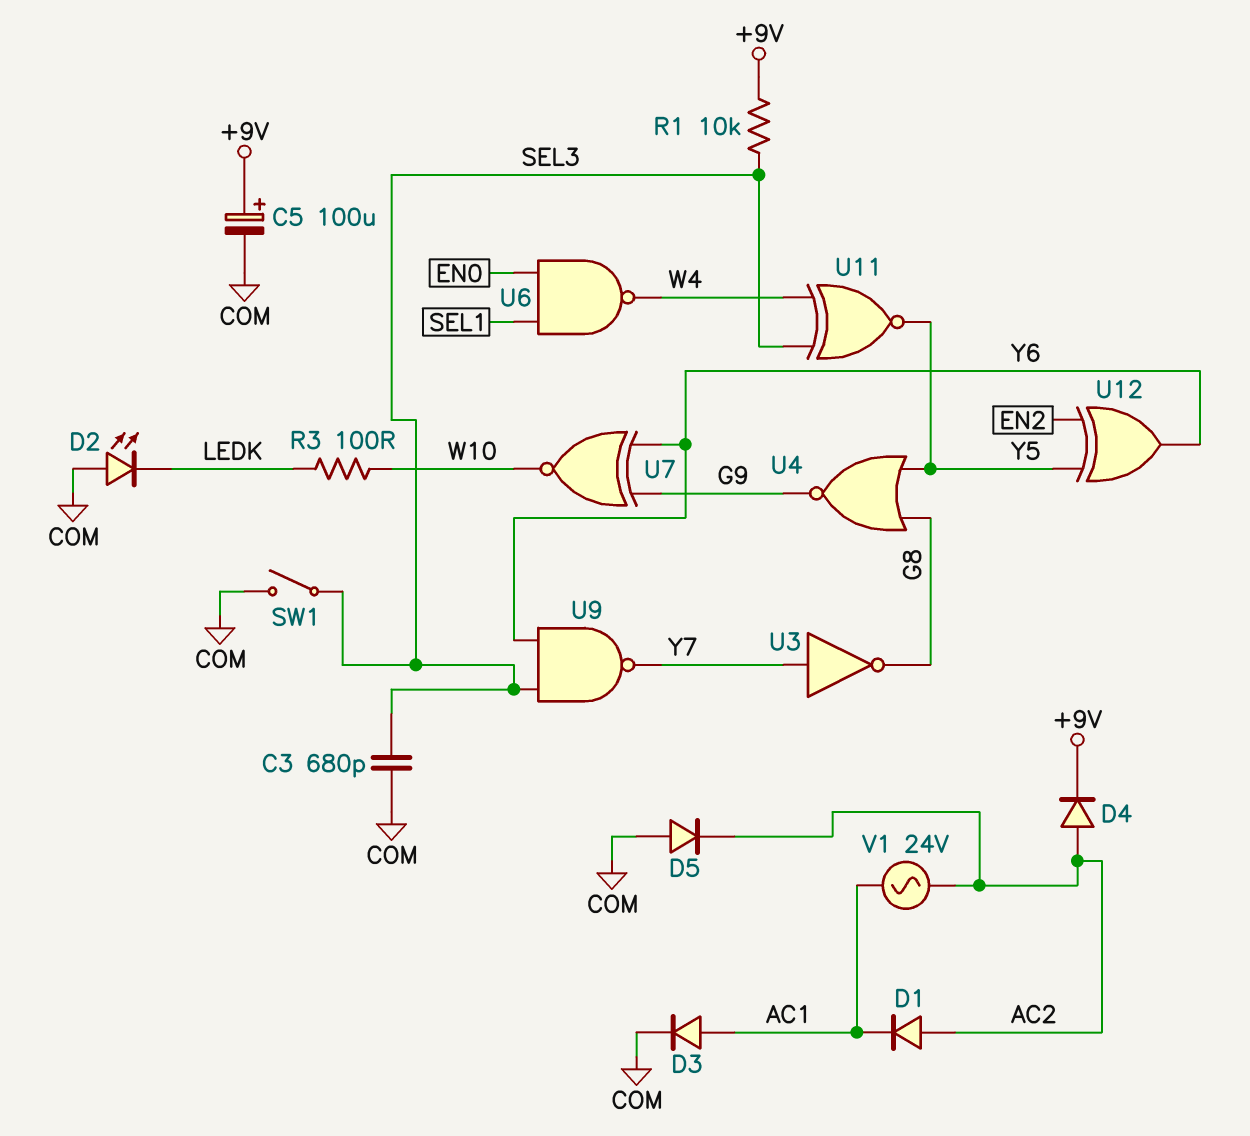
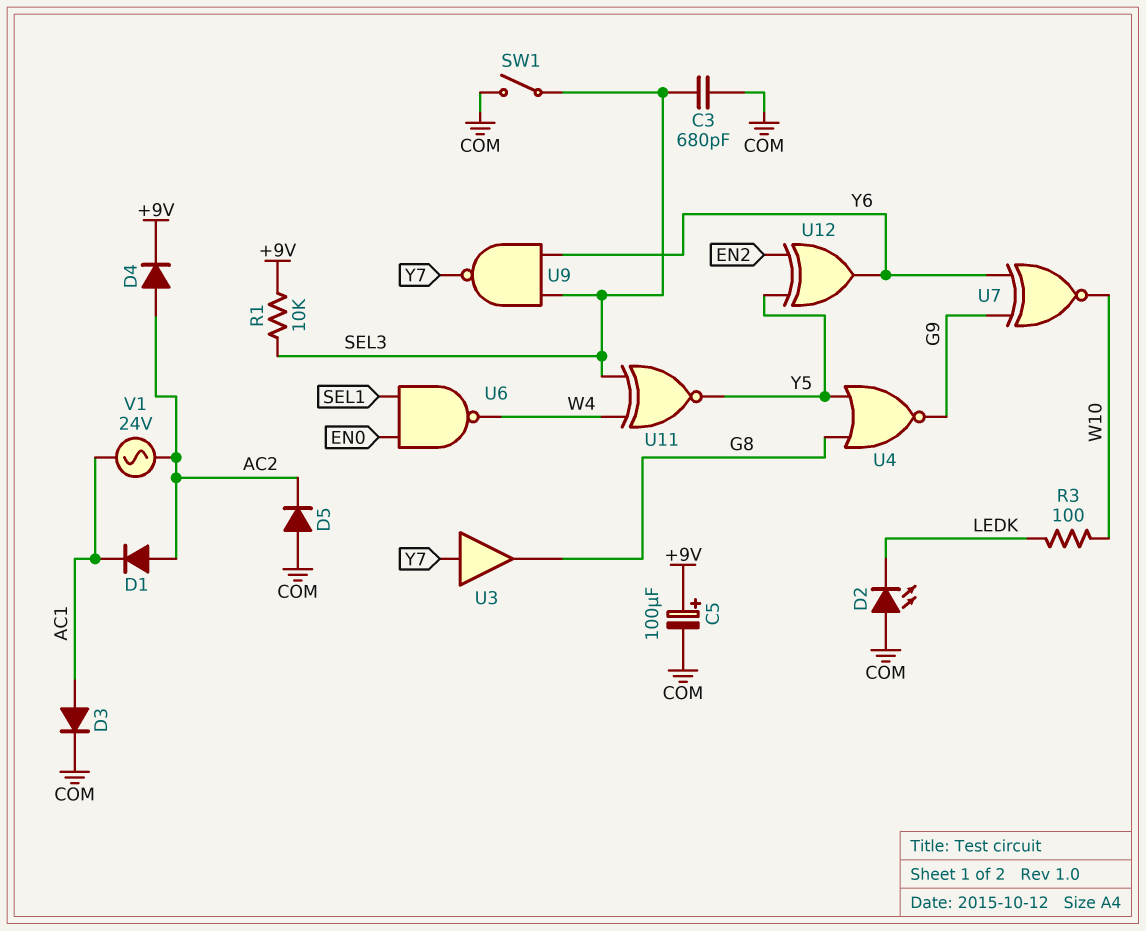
U3: NOT (in Y7, out G8) -> buffer (in Y7, out G8)

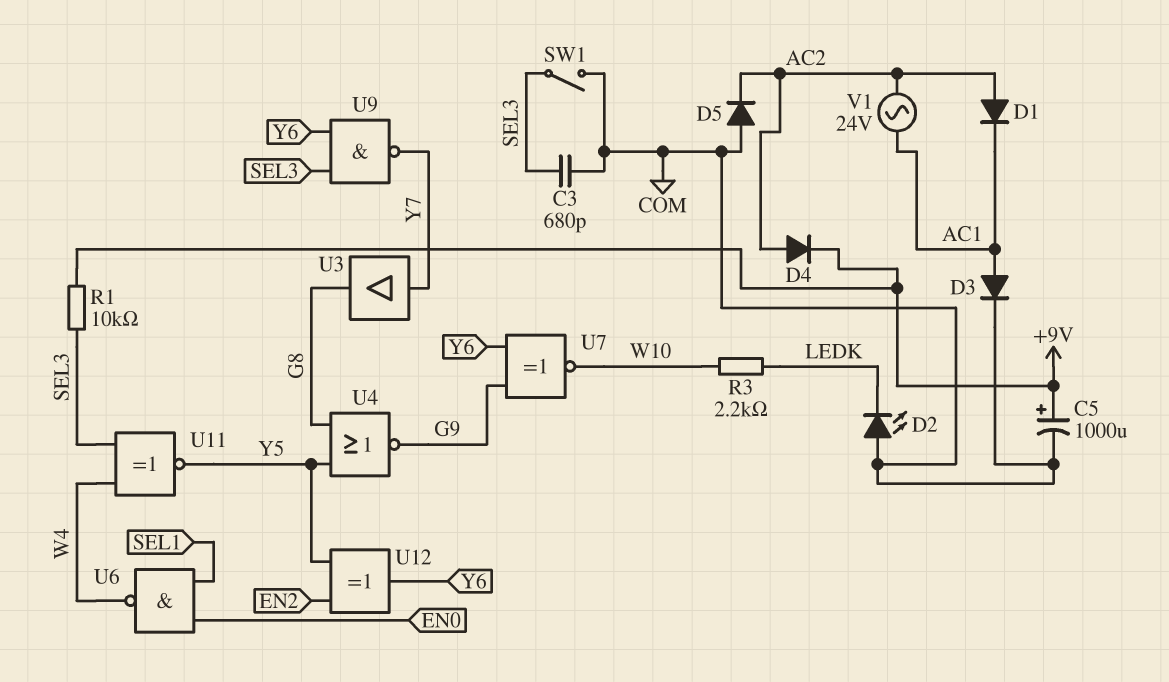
C5: 100uF (plus +9V, minus COM) -> 1000uF (plus +9V, minus COM)
R3: 100 (LEDK, W10) -> 2.2k (LEDK, W10)

